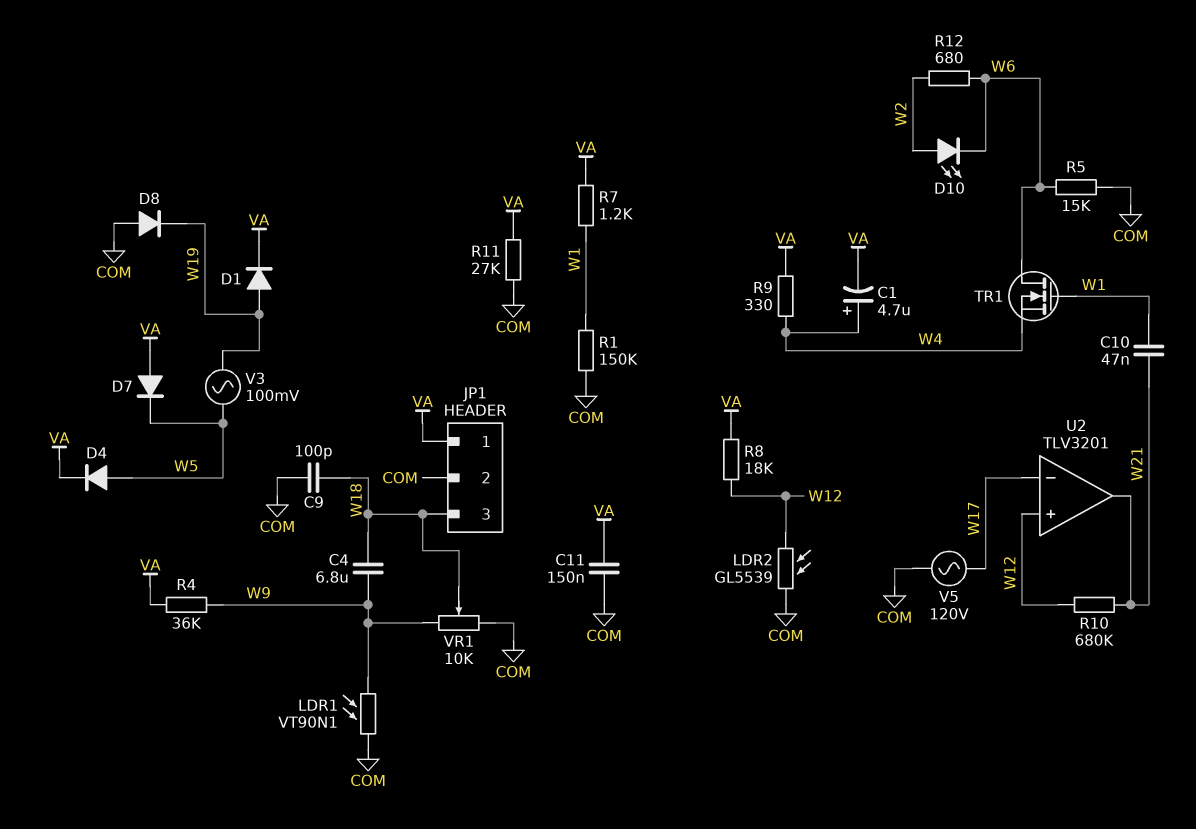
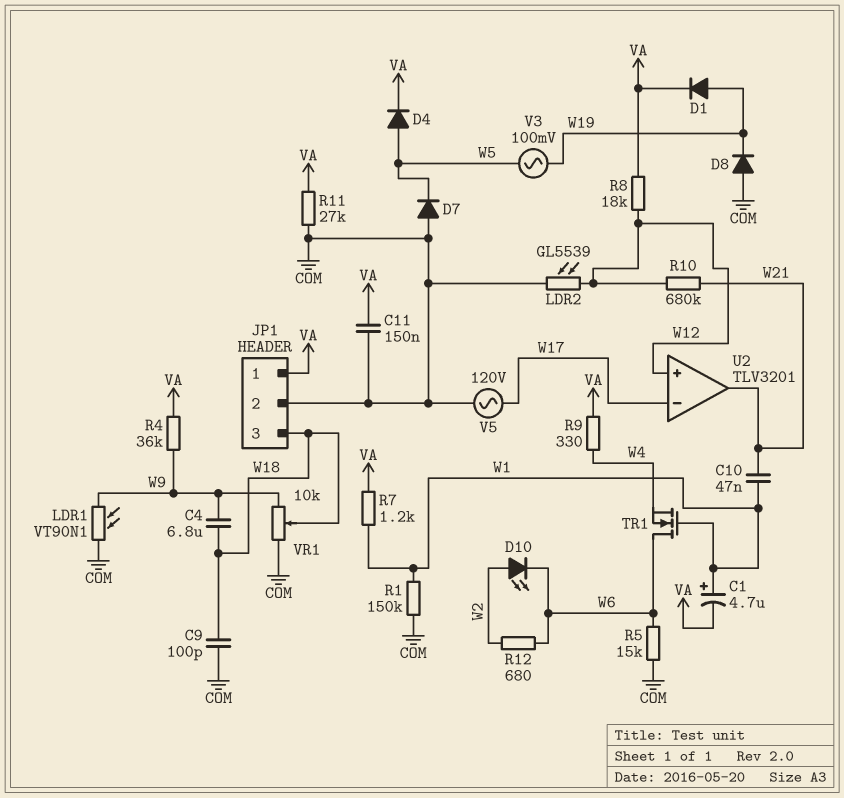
C1: 4.7uF (plus W4, minus VA) -> 4.7uF (plus W1, minus VA)
D7: diode (A VA, K W5) -> diode (A COM, K W5)

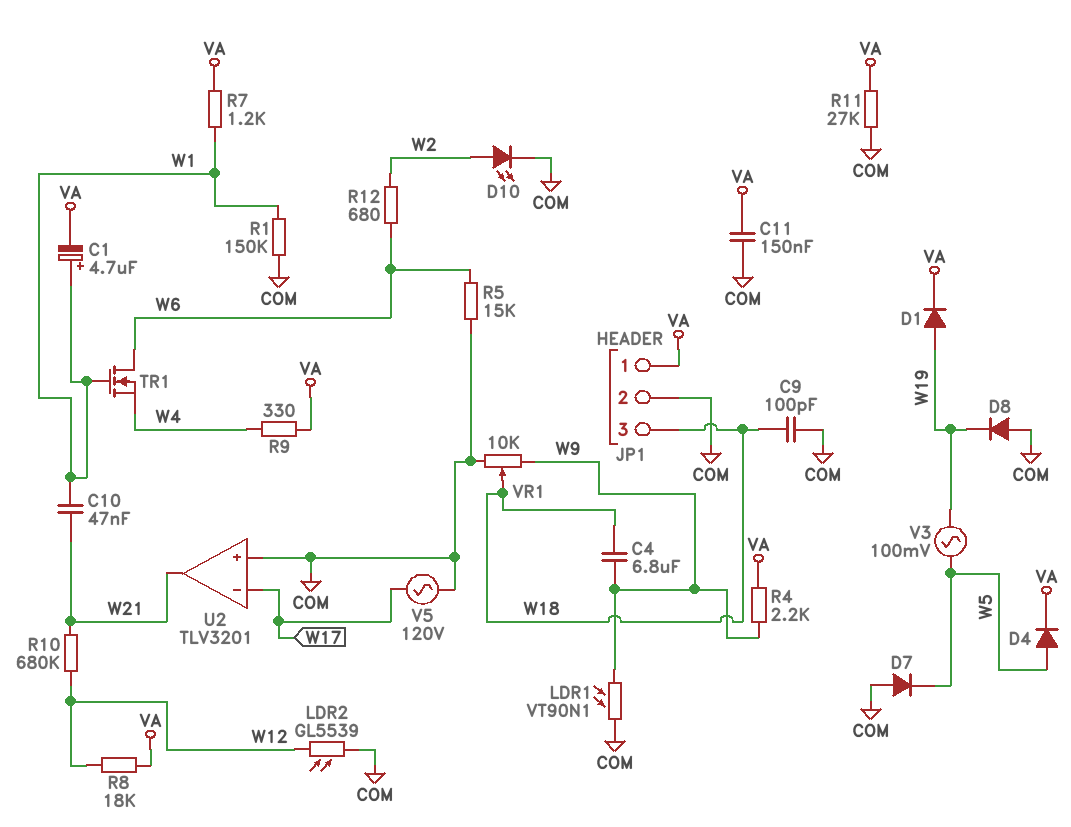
D10: LED (A W2, K W6) -> LED (A W2, K COM)
R4: 36k (VA, W9) -> 2.2k (VA, W9)
U2 pin in+: W12 -> COM

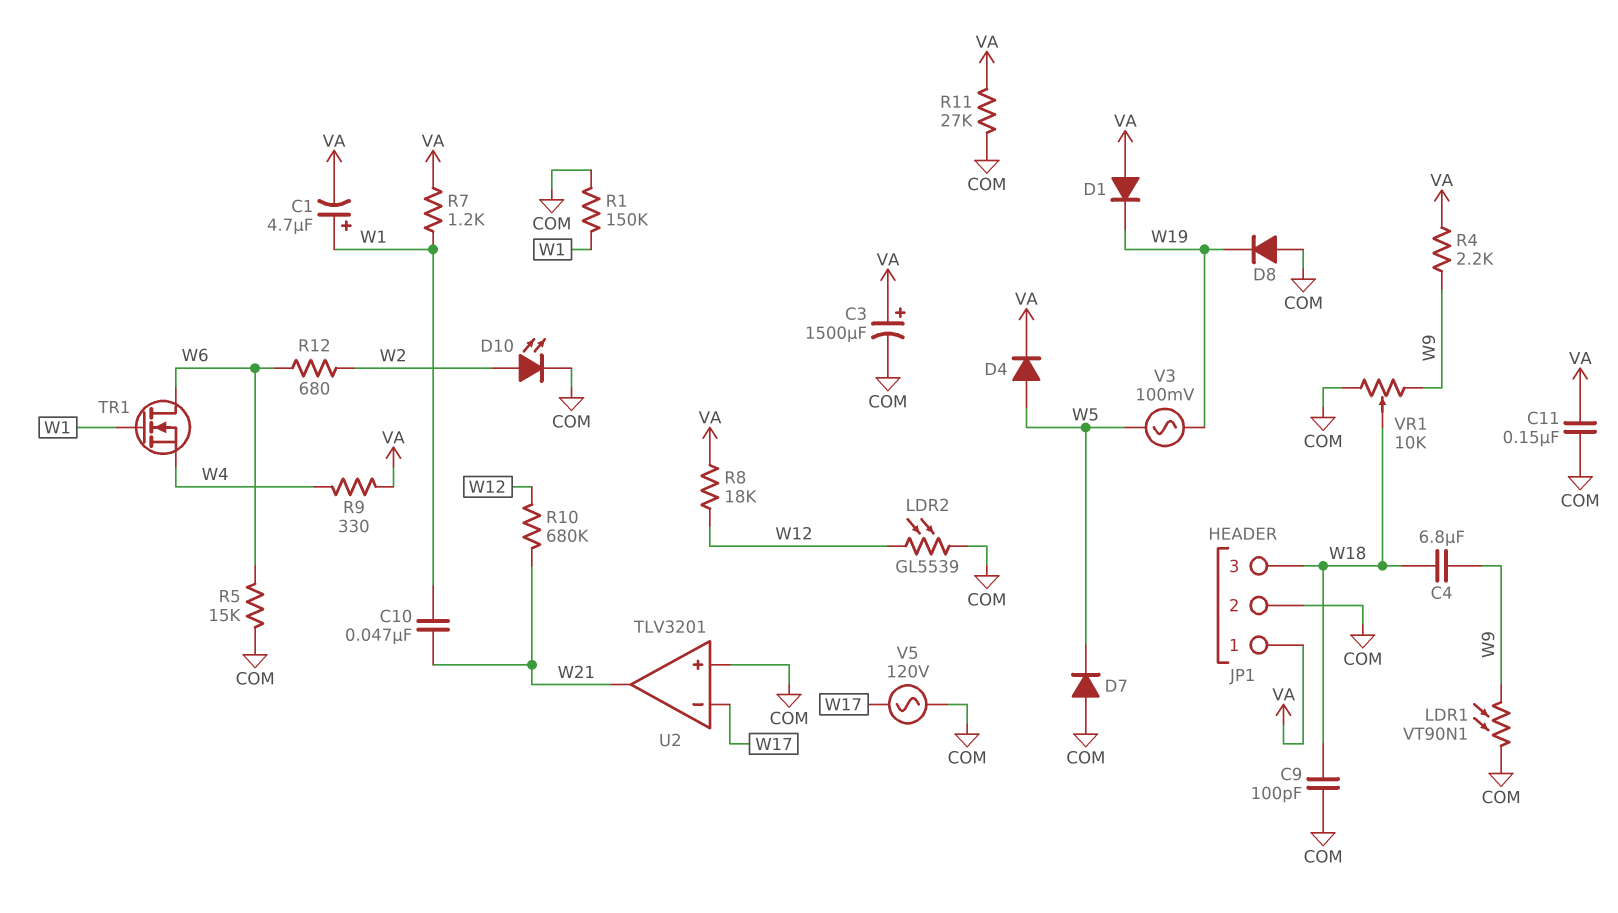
C3: none -> 1500uF (plus VA, minus COM)
D1: diode (A W19, K VA) -> diode (A VA, K W19)

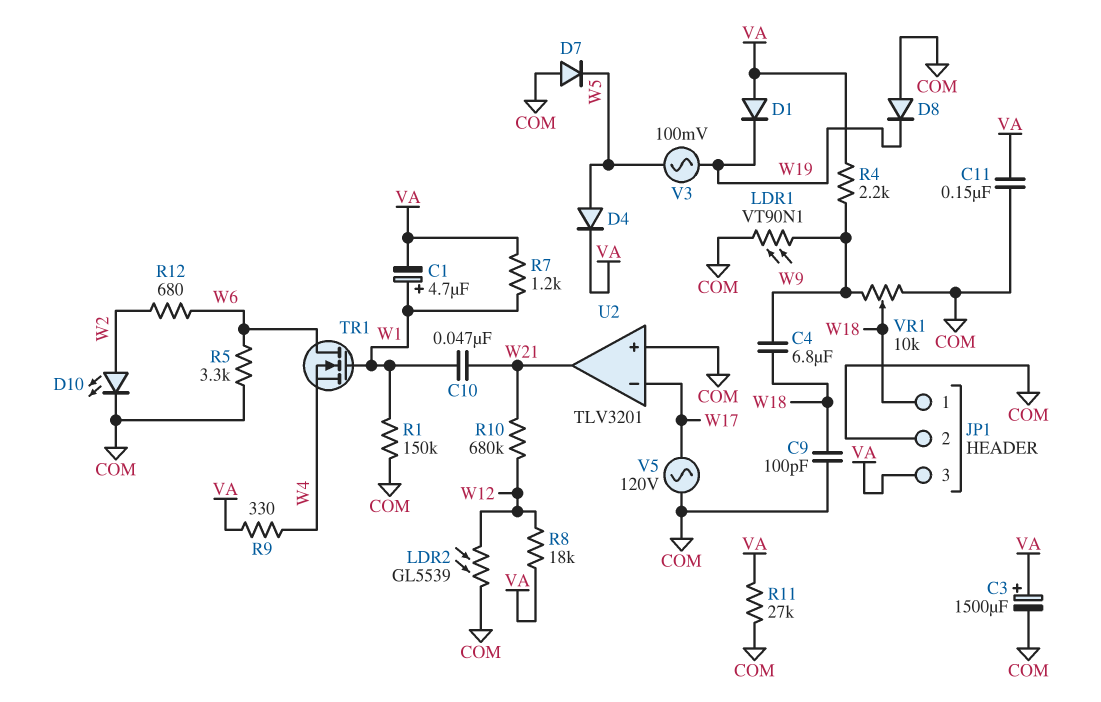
JP1 pin 1: VA -> W18
JP1 pin 3: W18 -> VA
R5: 15k (COM, W6) -> 3.3k (COM, W6)

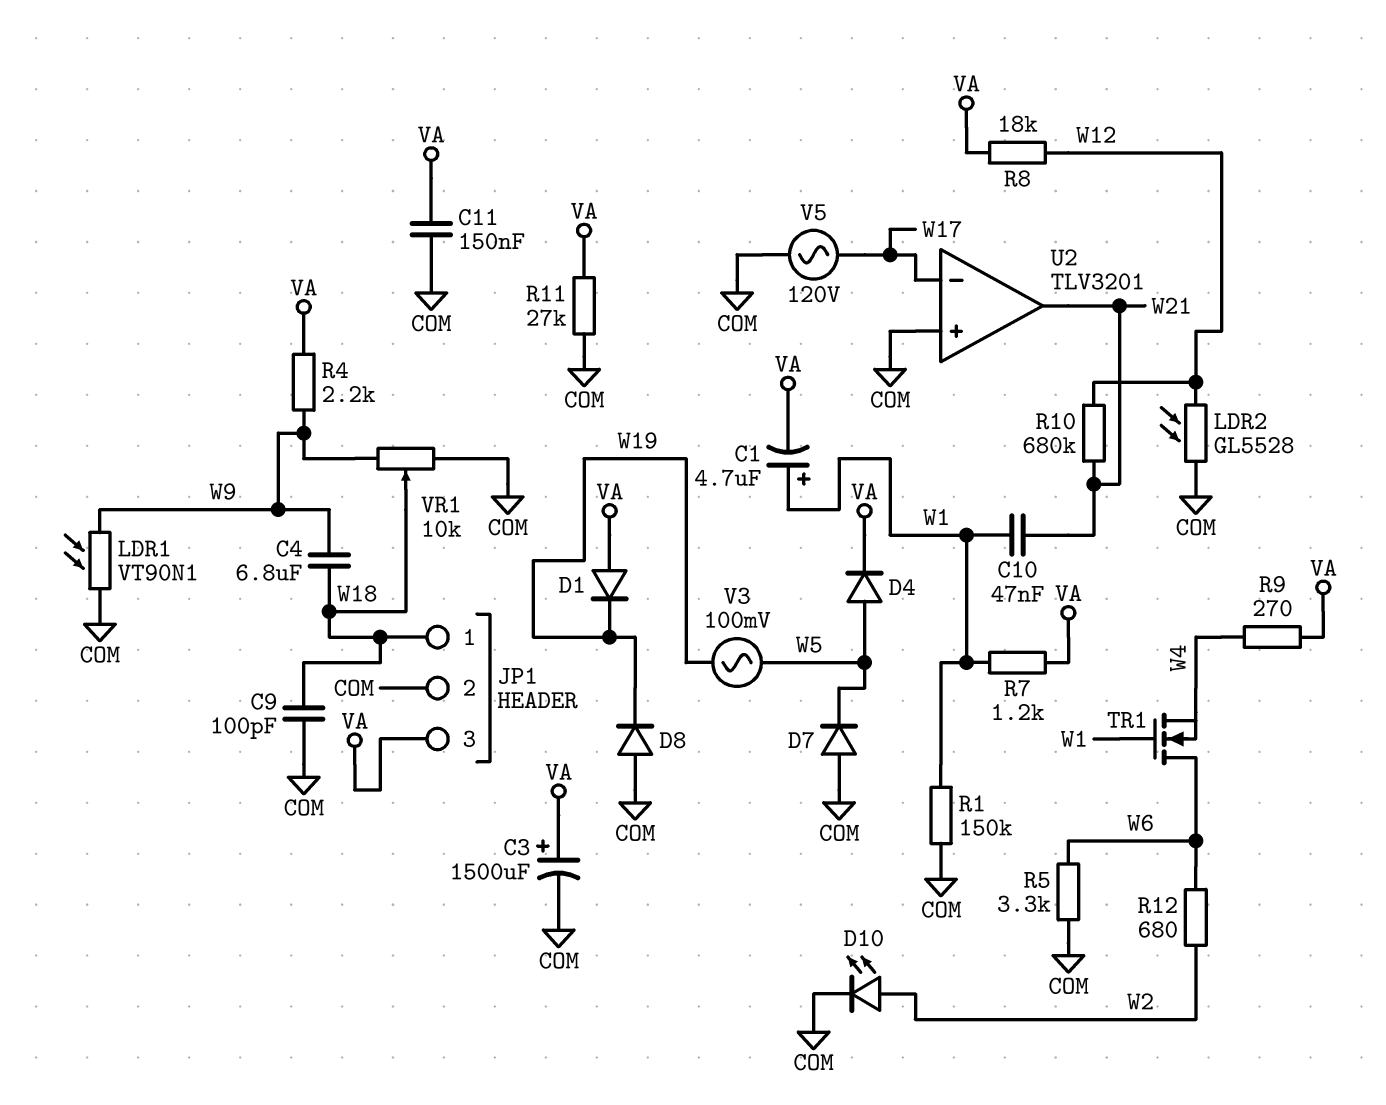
LDR2: GL5539 (COM, W12) -> GL5528 (COM, W12)
R9: 330 (VA, W4) -> 270 (VA, W4)

